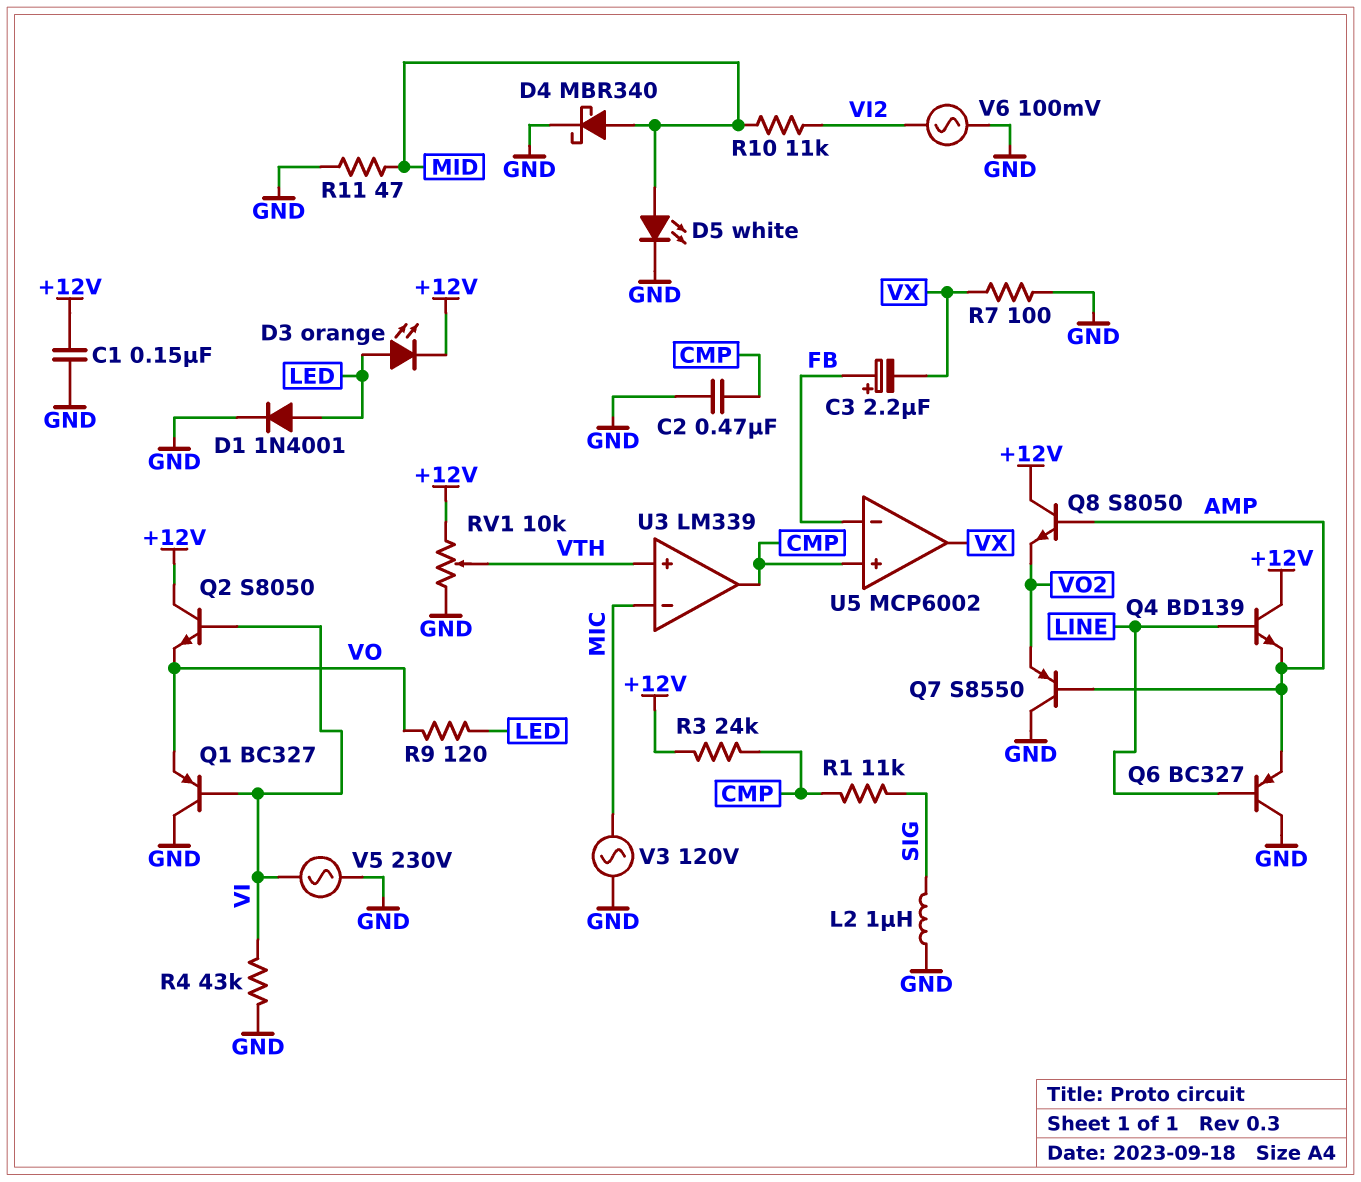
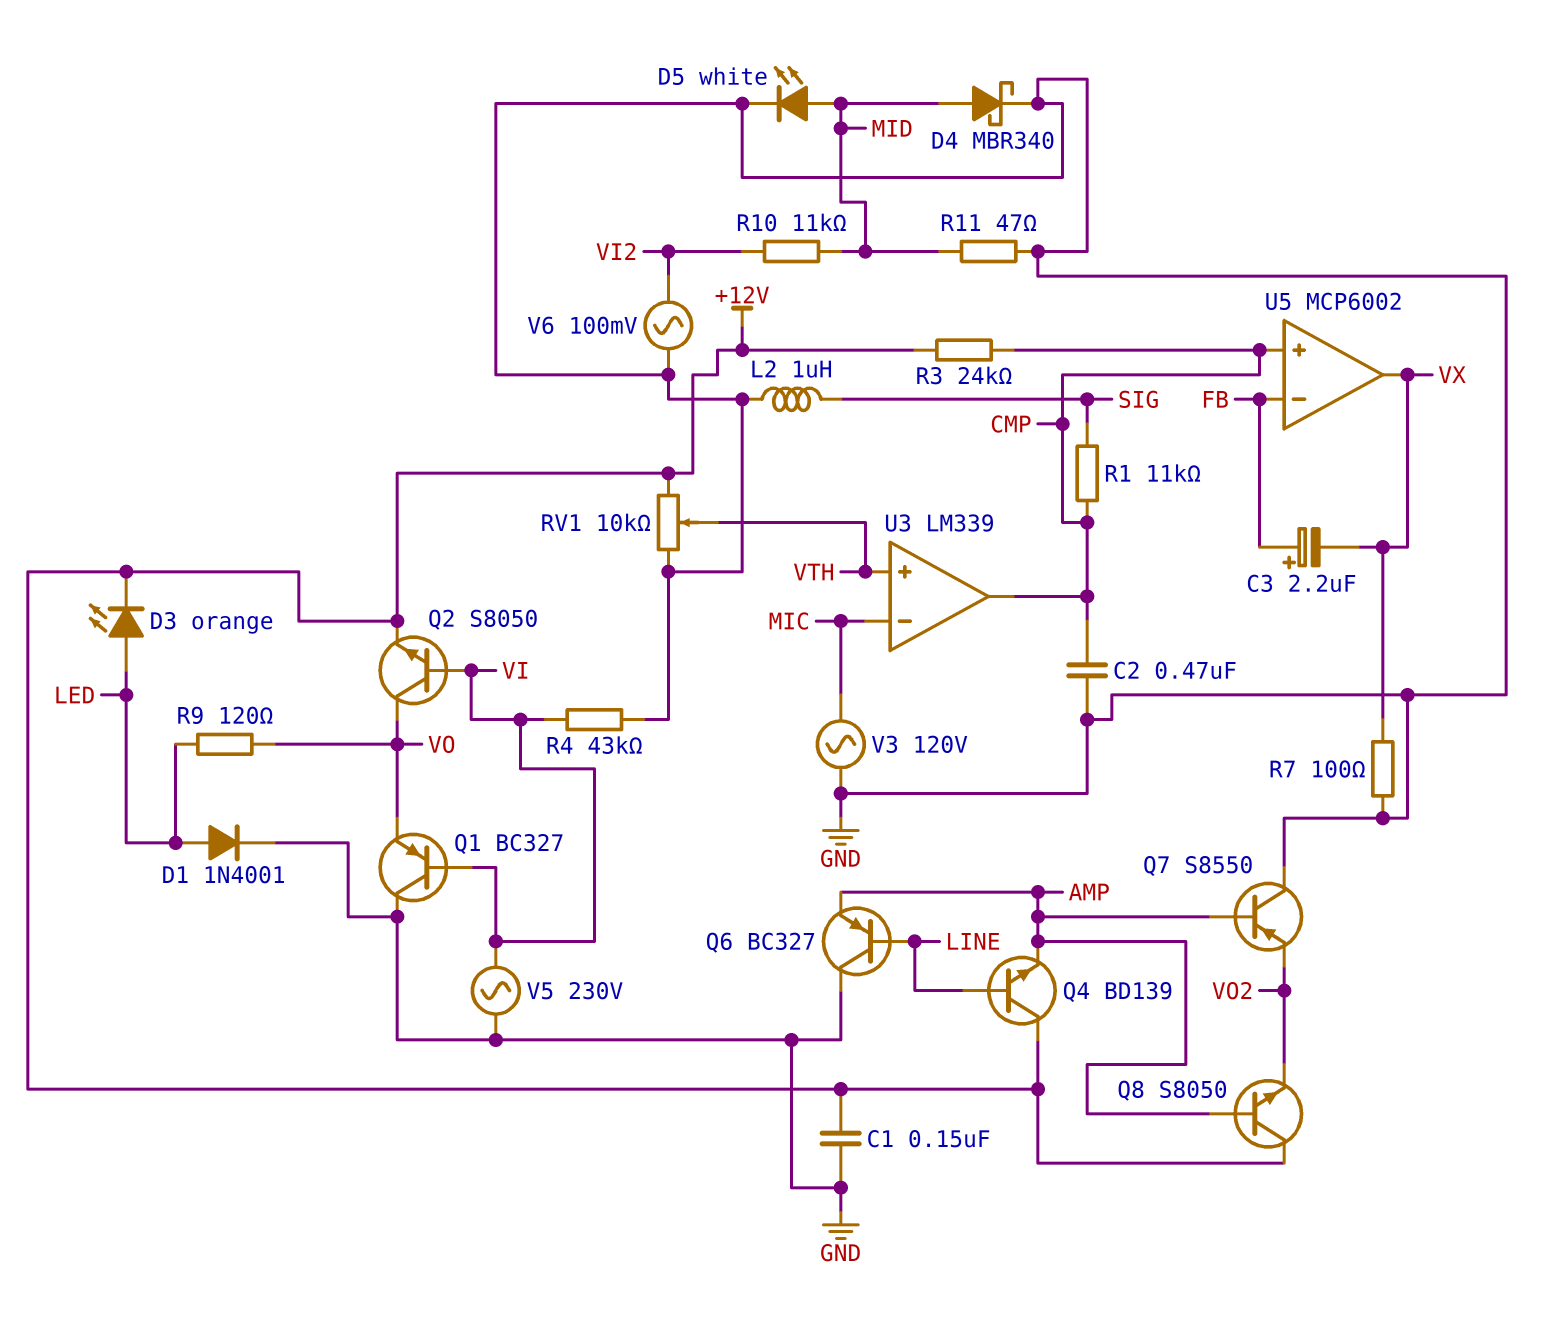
Q2: NPN S8050 (B VI, C +12V, E VO) -> NPN S8050 (B VI, C VO, E +12V)

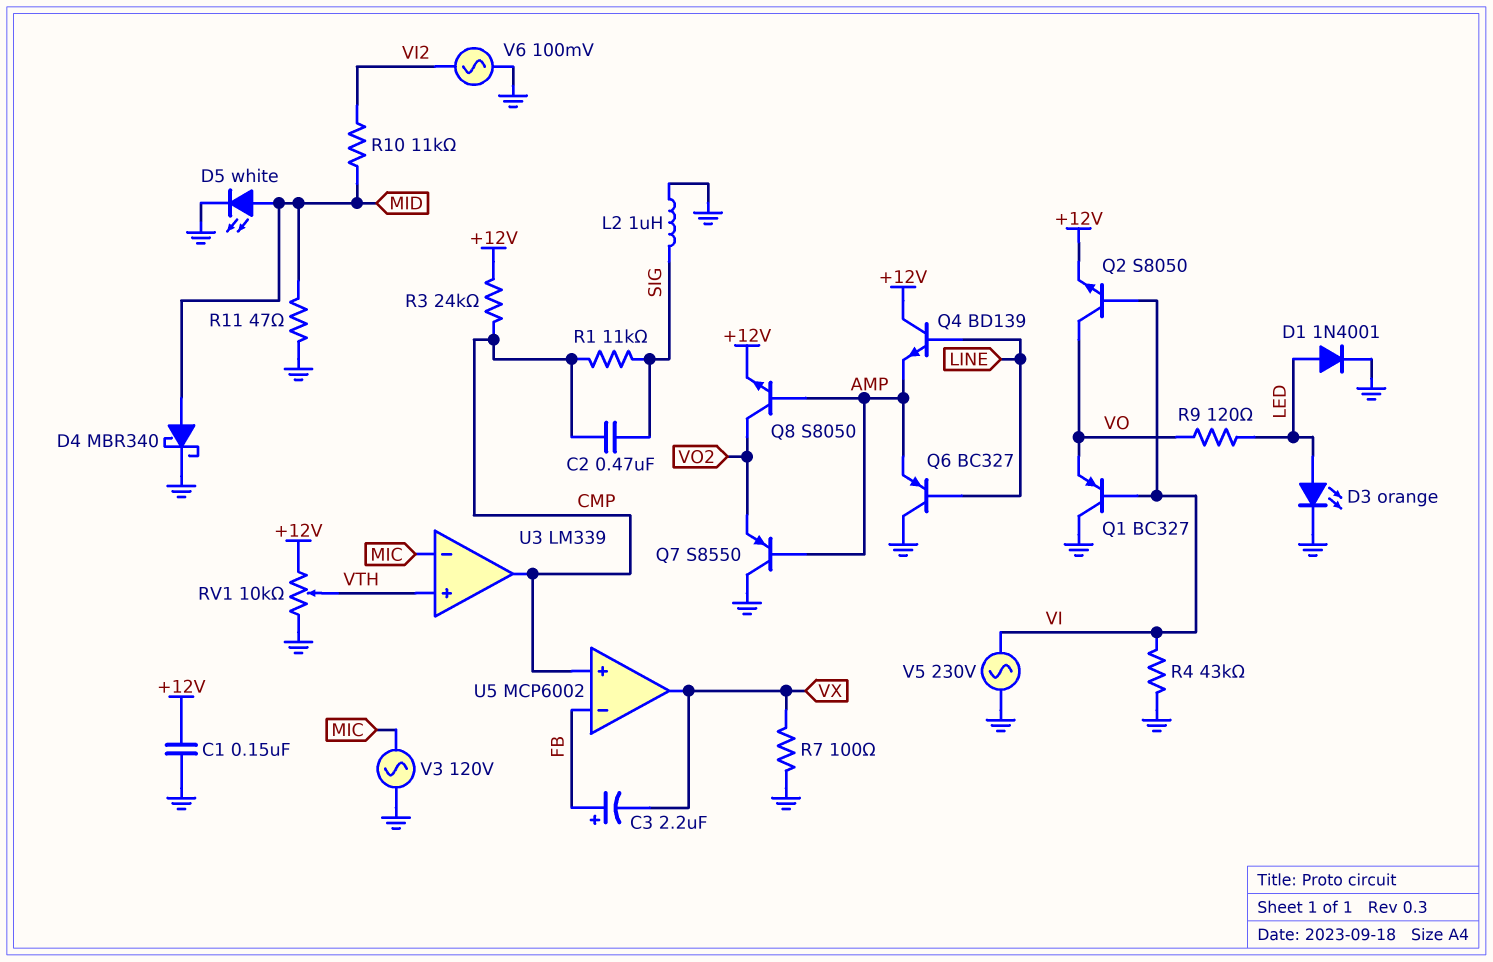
C2: 470nF (CMP, GND) -> 470nF (CMP, SIG)
D3: LED orange (A LED, K +12V) -> LED orange (A LED, K GND)
Q8: NPN S8050 (B AMP, C +12V, E VO2) -> NPN S8050 (B AMP, C VO2, E +12V)

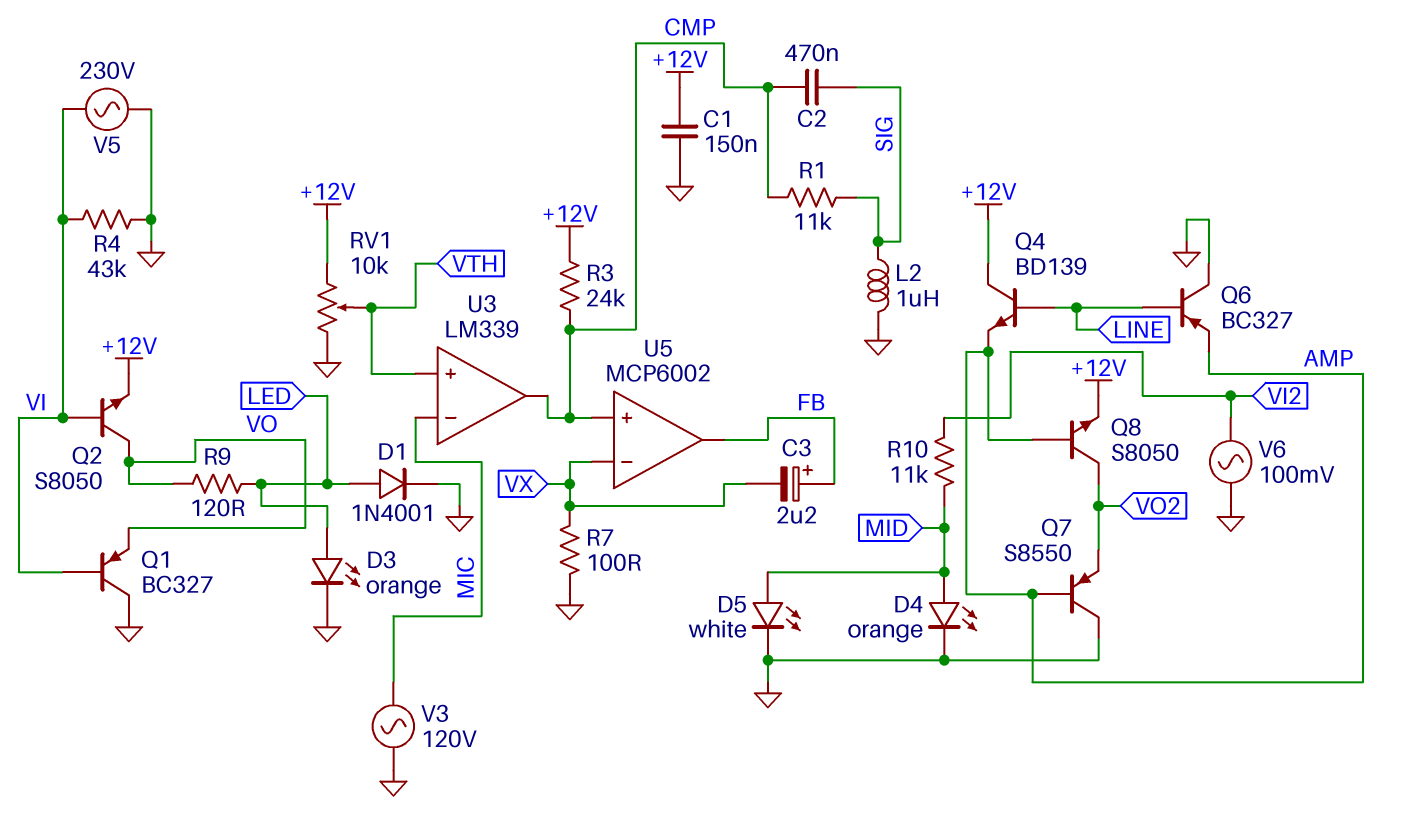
D4: schottky MBR340 (A MID, K GND) -> LED orange (A MID, K GND)
R11: 47 (GND, MID) -> none
U5 pin in-: FB -> VX
U5 pin out: VX -> FB

